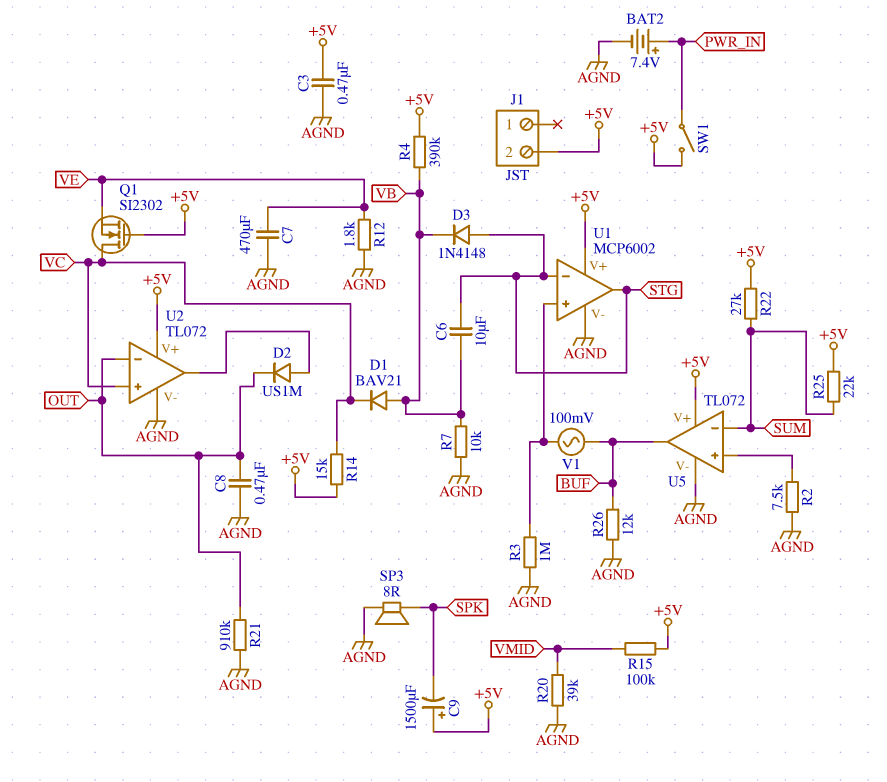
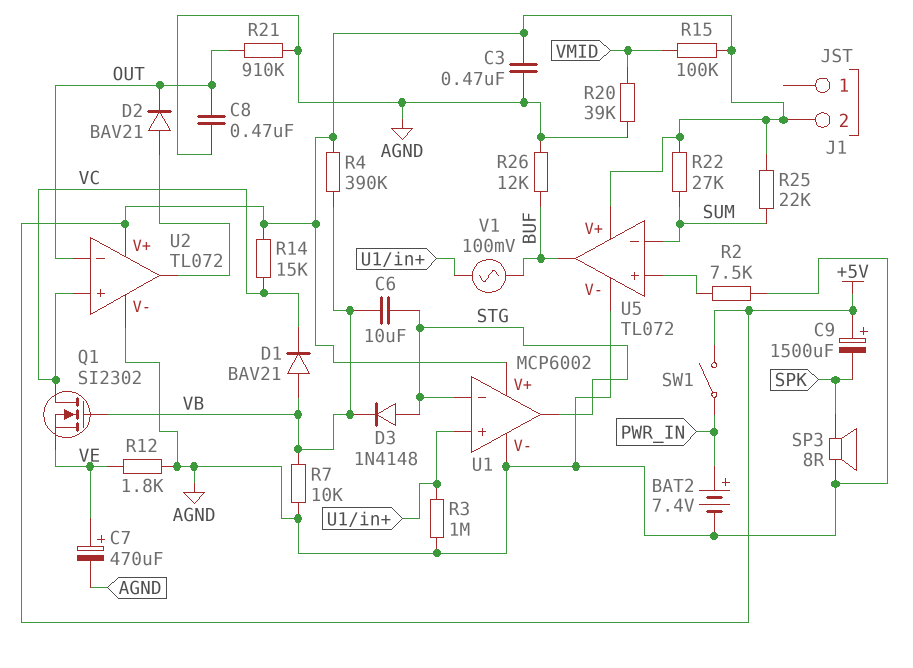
C7: 470uF (AGND, VE) -> 470uF (plus VE, minus AGND)
D2: diode US1M (A U2/out, K OUT) -> diode BAV21 (A U2/out, K OUT)
Q1: NMOS SI2302 (G +5V, D VC, S VE) -> NMOS SI2302 (G VB, D VC, S VE)

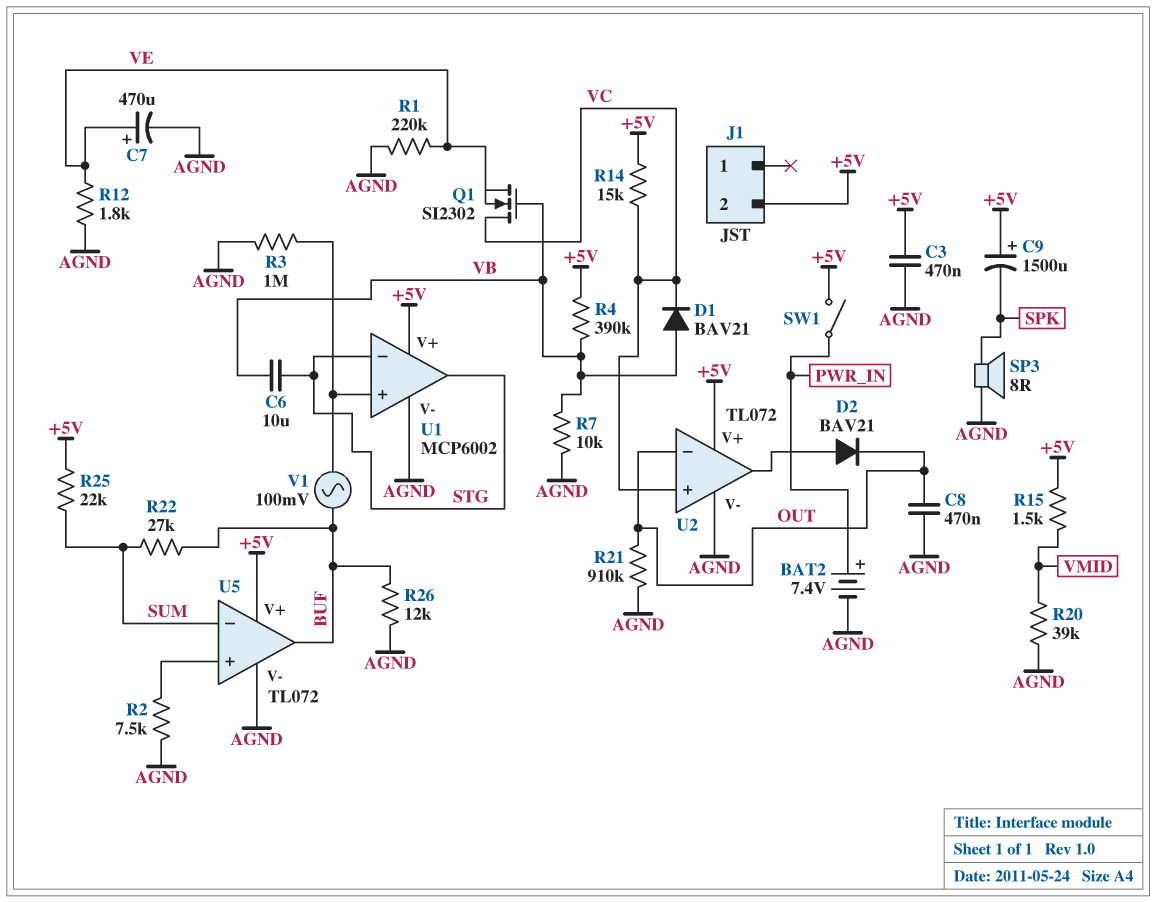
D3: diode 1N4148 (A STG, K VB) -> none
R1: none -> 220k (AGND, VE)
R15: 100k (+5V, VMID) -> 1.5k (+5V, VMID)
R22: 27k (+5V, SUM) -> 27k (BUF, SUM)

